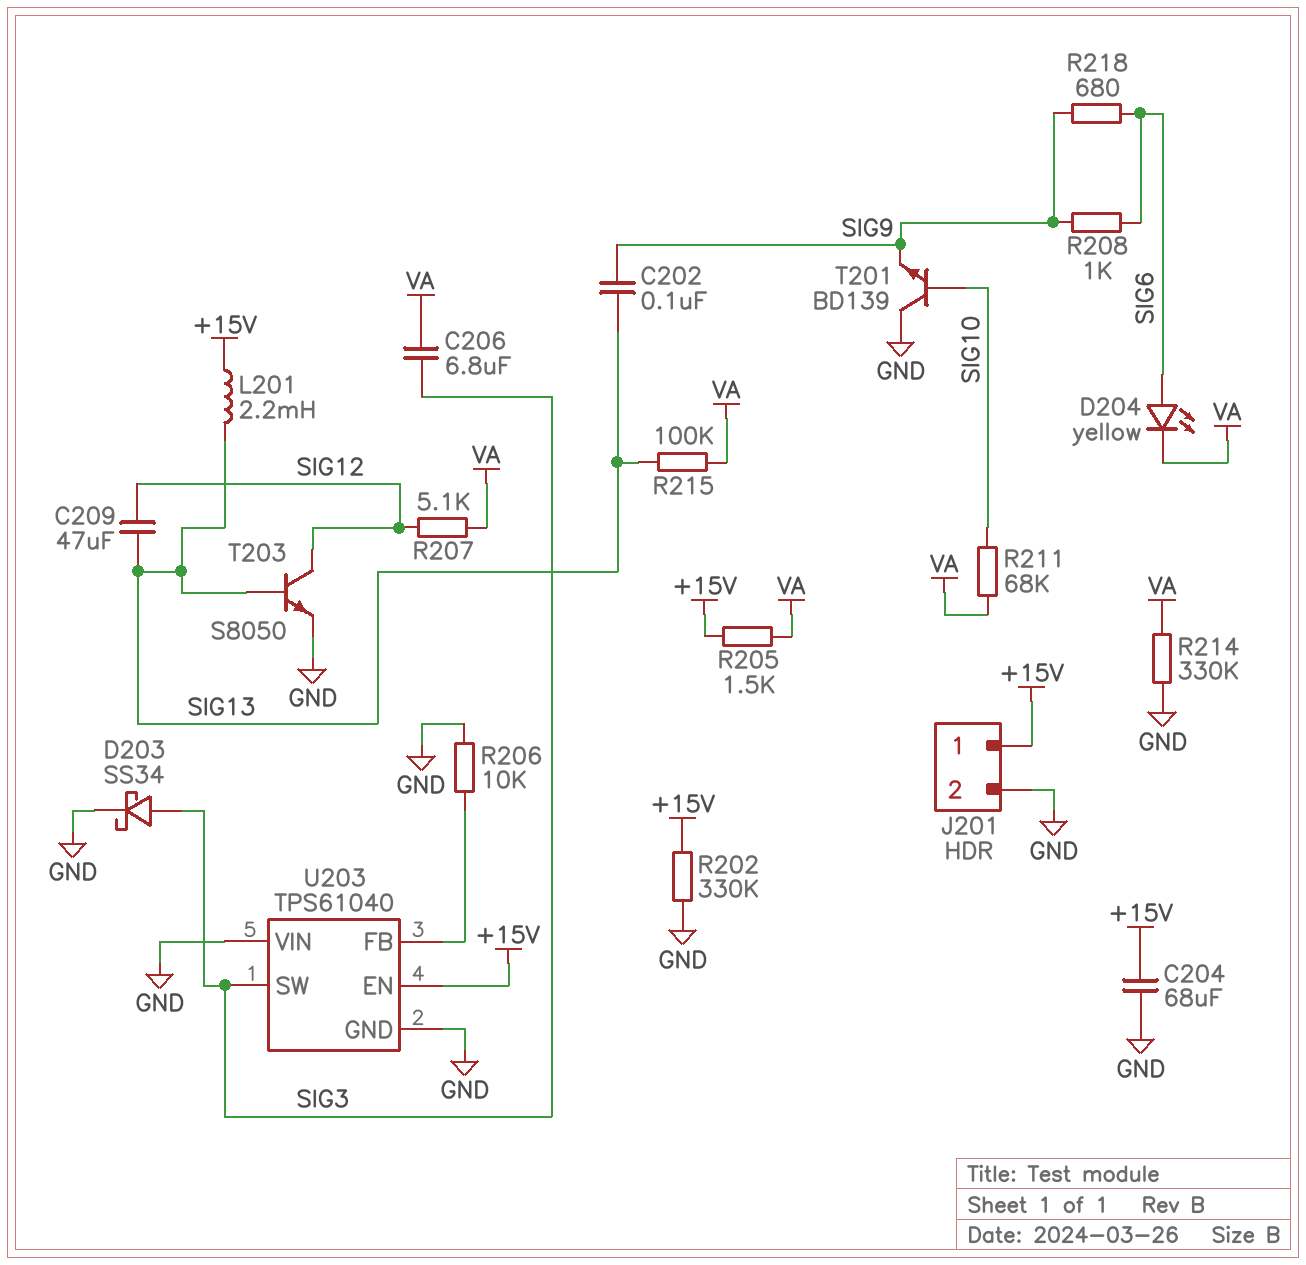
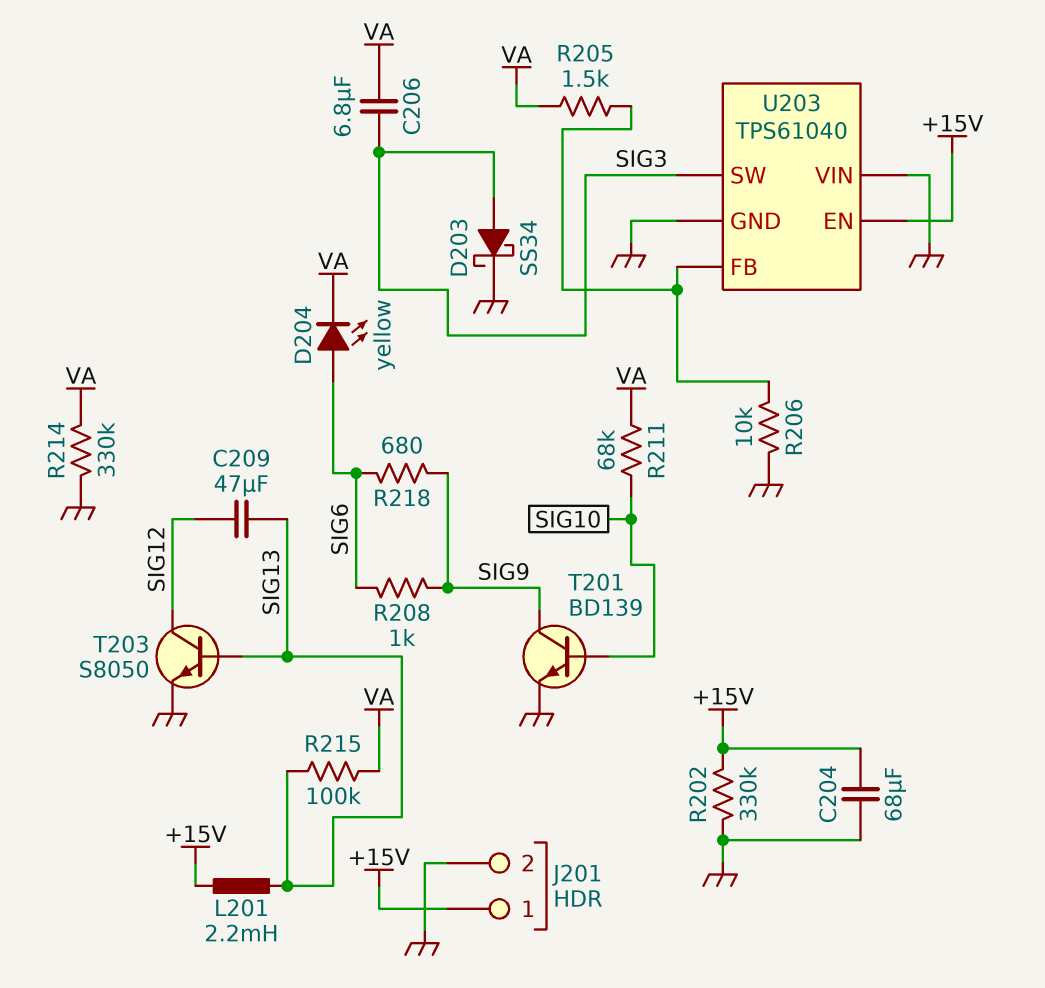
C202: 100nF (SIG9, SIG13) -> none
R205: 1.5k (+15V, VA) -> 1.5k (U203/FB, VA)
R207: 5.1k (SIG12, VA) -> none
T201: NPN BD139 (B SIG10, C GND, E SIG9) -> NPN BD139 (B SIG10, C SIG9, E GND)

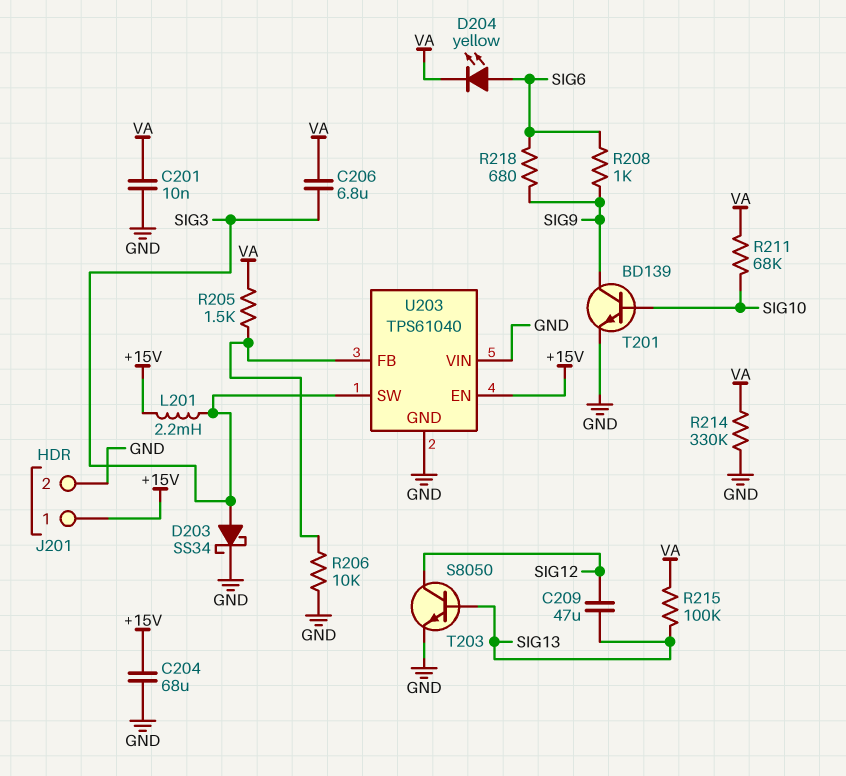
C201: none -> 10nF (GND, VA)
L201: 2.2mH (+15V, SIG13) -> 2.2mH (+15V, SIG3)
R202: 330k (+15V, GND) -> none

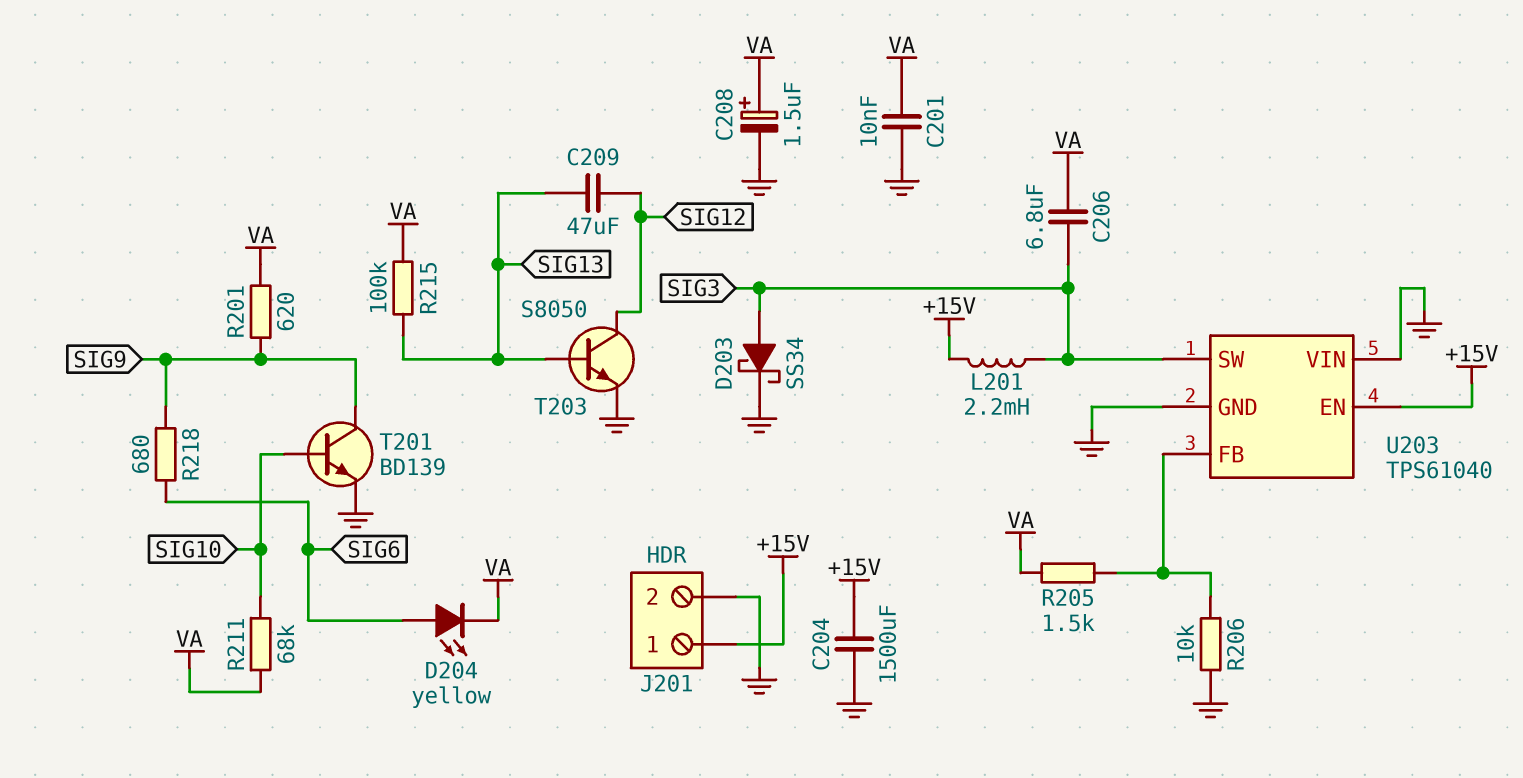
C204: 68uF (+15V, GND) -> 1500uF (+15V, GND)
C208: none -> 1.5uF (plus VA, minus GND)
R201: none -> 620 (SIG9, VA)
R208: 1k (SIG6, SIG9) -> none
R214: 330k (GND, VA) -> none

